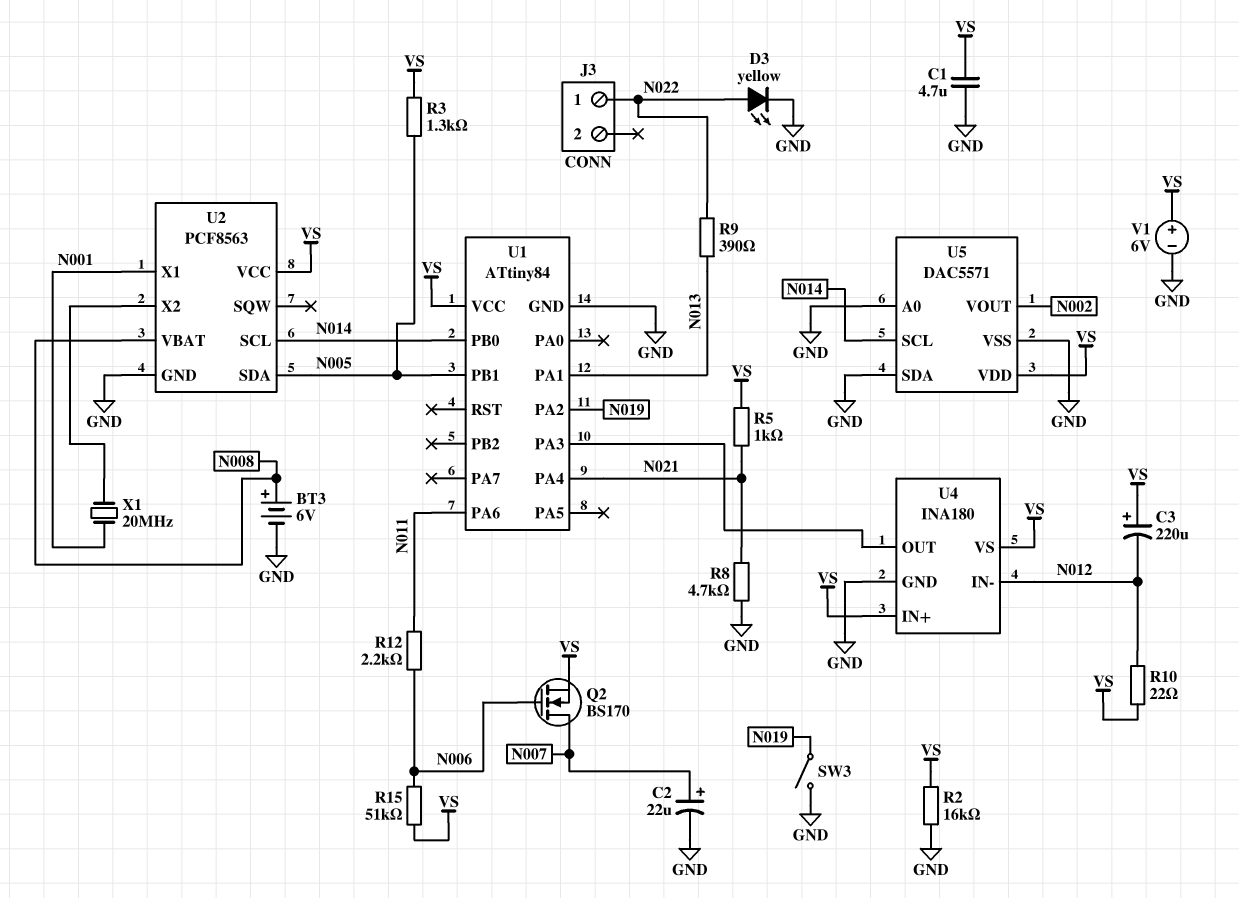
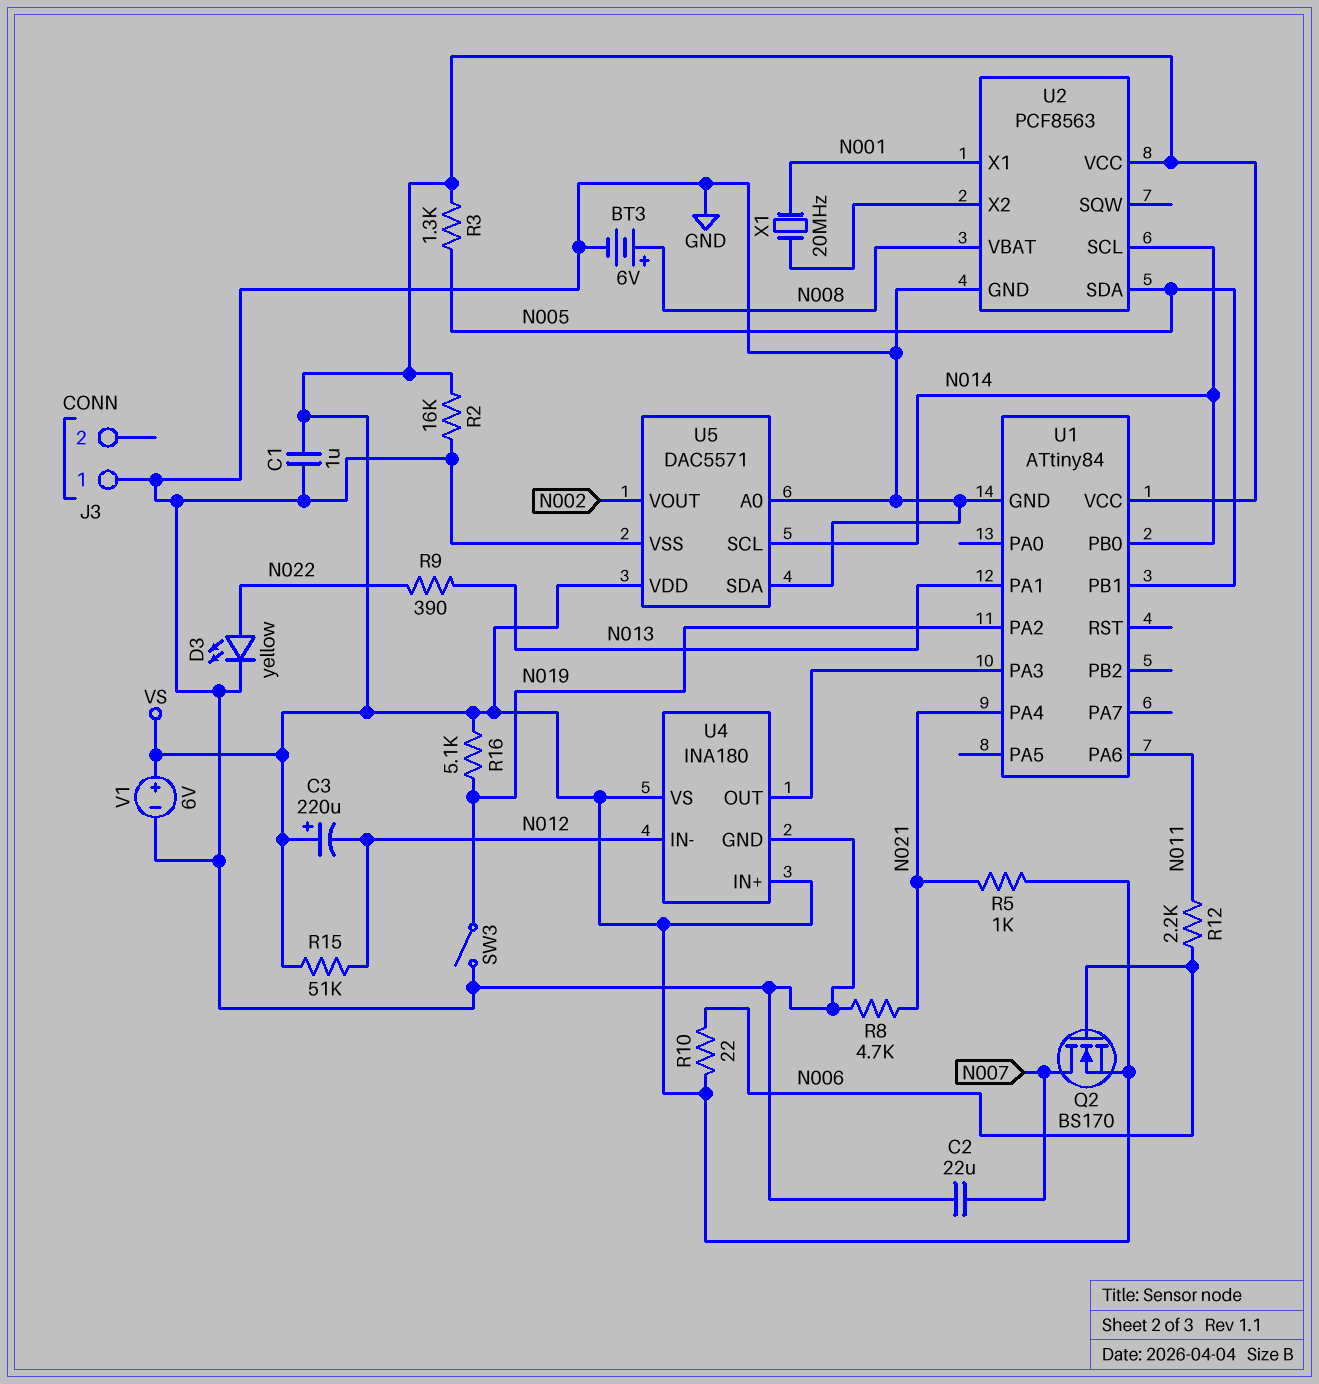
C1: 4.7uF (GND, VS) -> 1uF (GND, VS)
C2: 22uF (plus N007, minus GND) -> 22uF (GND, N007)
J3 pin 1: N022 -> GND
R10: 22 (N012, VS) -> 22 (N006, VS)
R15: 51k (N006, VS) -> 51k (N012, VS)
R16: none -> 5.1k (N019, VS)

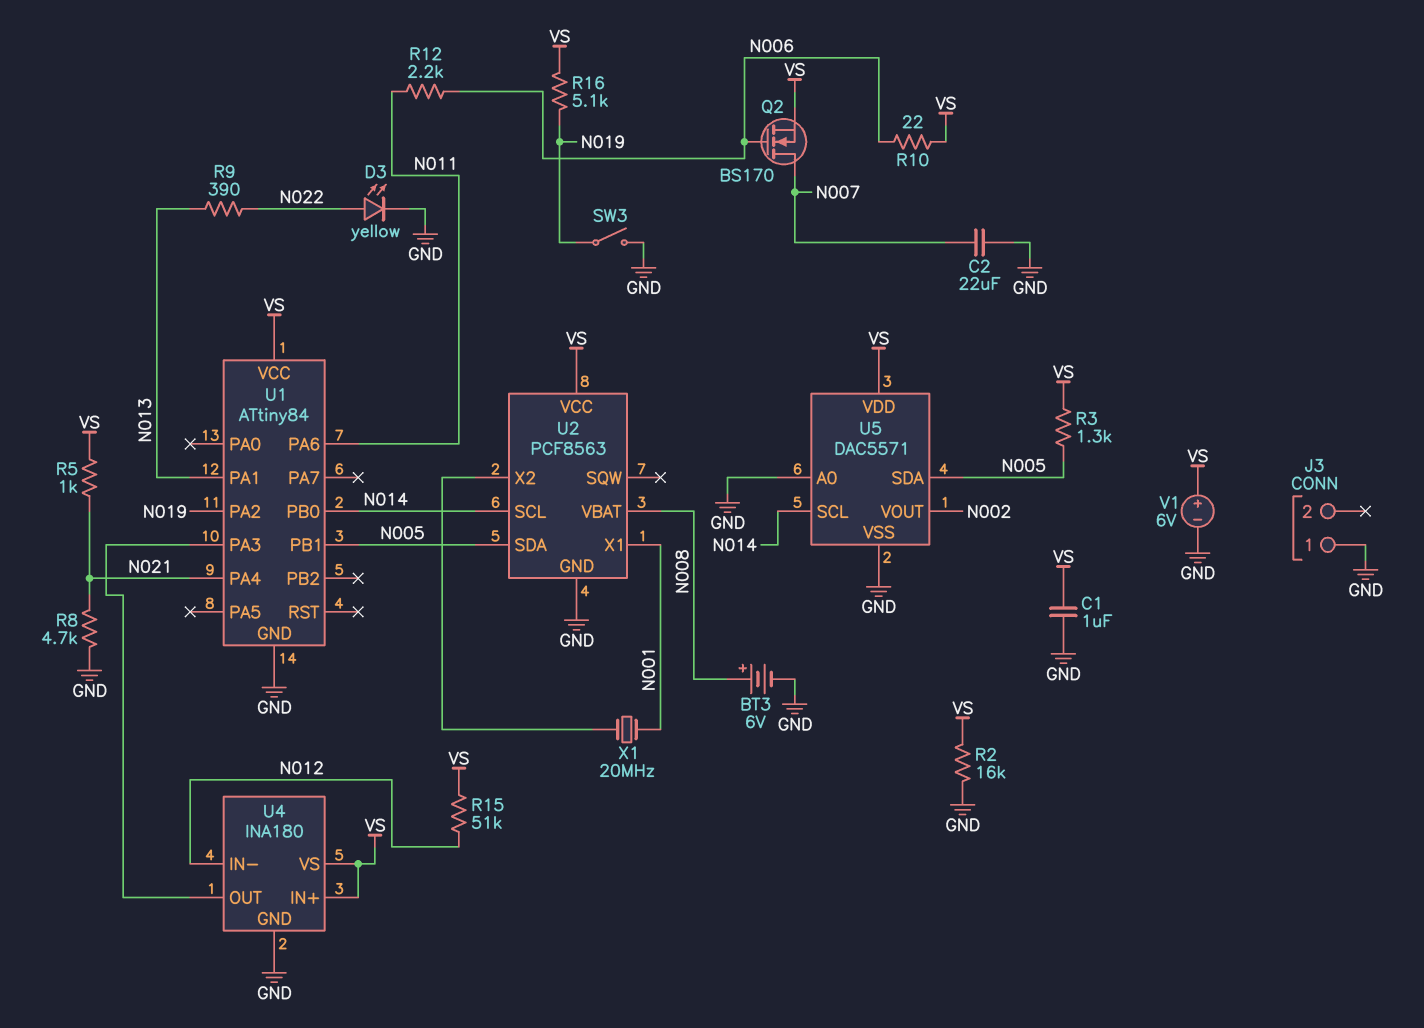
C3: 220uF (plus VS, minus N012) -> none
U5 pin SDA: GND -> N005

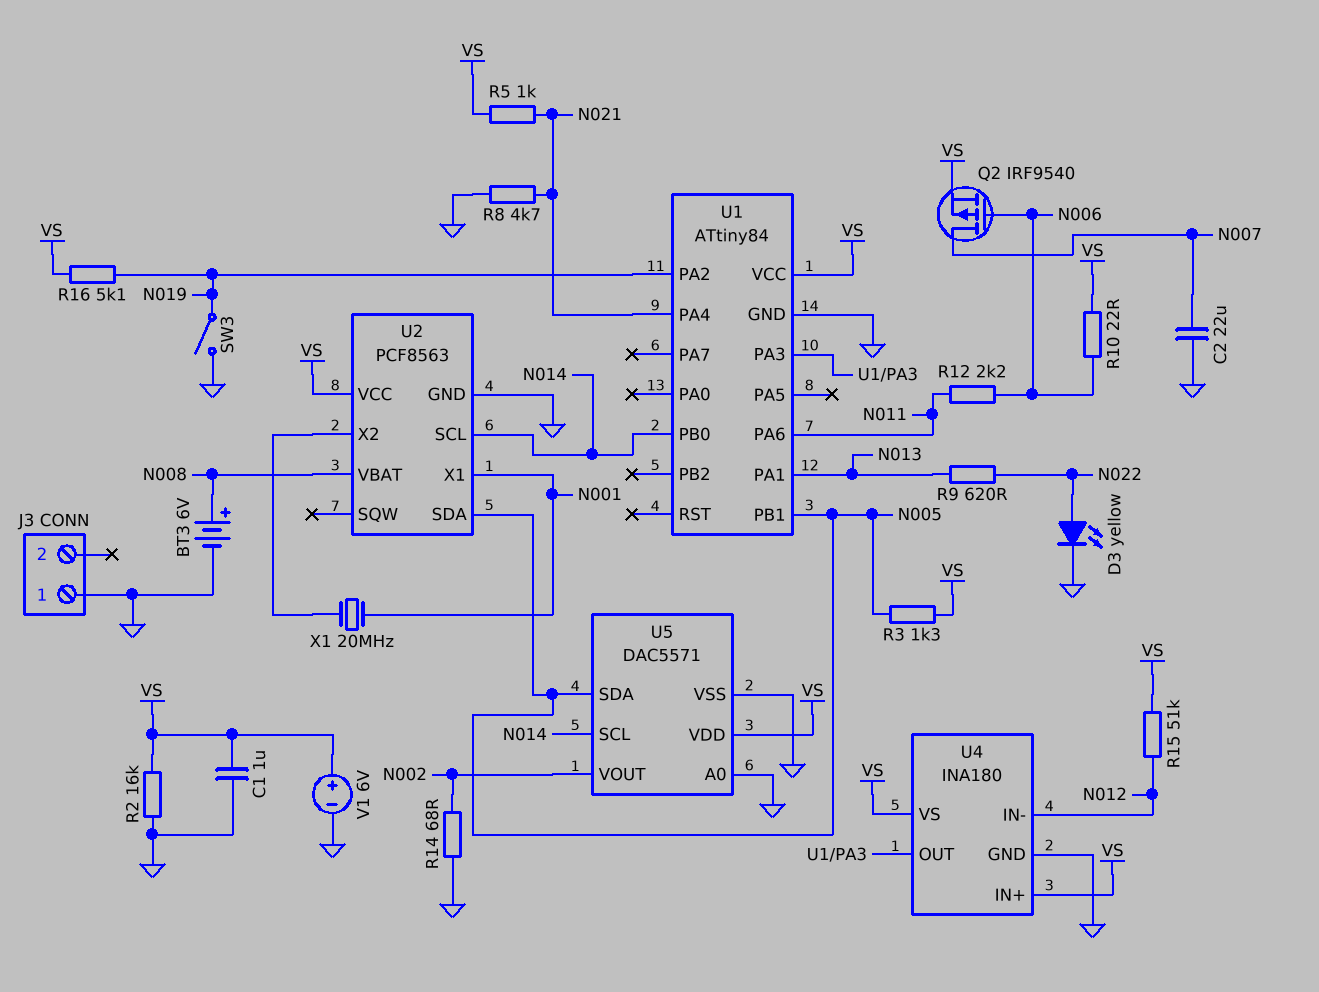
Q2: NMOS BS170 (G N006, D N007, S VS) -> PMOS IRF9540 (G N006, D N007, S VS)
R9: 390 (N013, N022) -> 620 (N013, N022)
R14: none -> 68 (GND, N002)

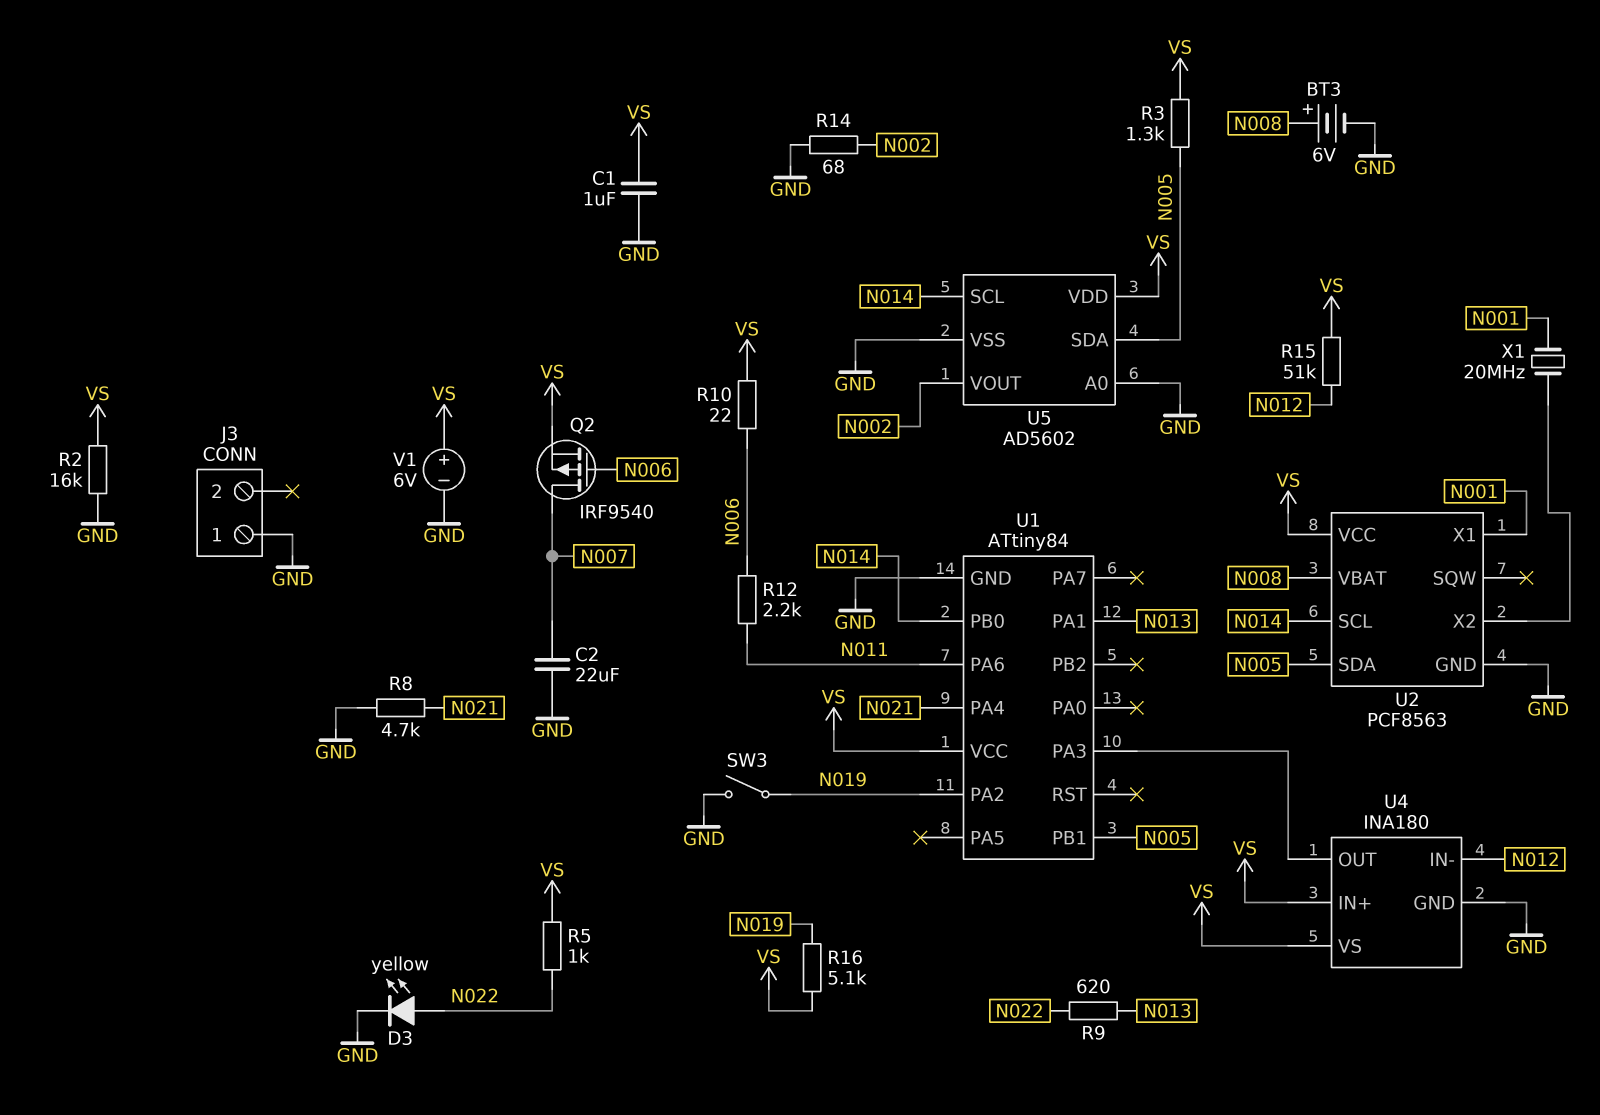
R5: 1k (N021, VS) -> 1k (N022, VS)
U5: DAC5571 -> AD5602

